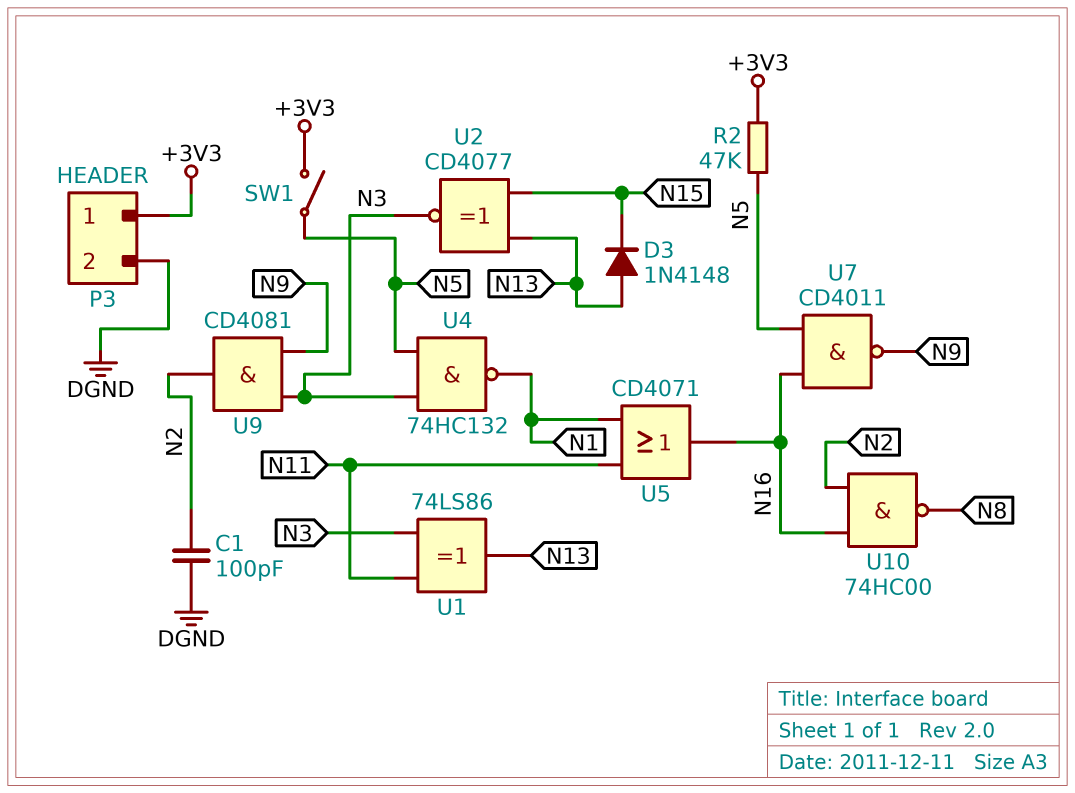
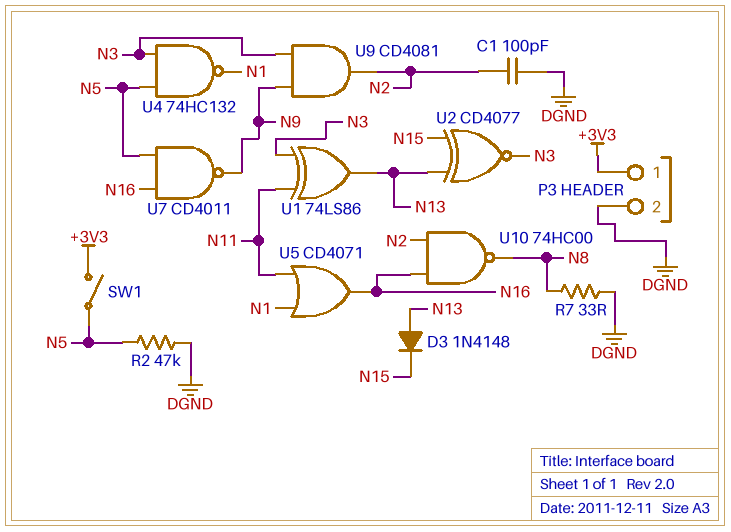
R2: 47k (+3V3, N5) -> 47k (DGND, N5)
R7: none -> 33 (DGND, N8)

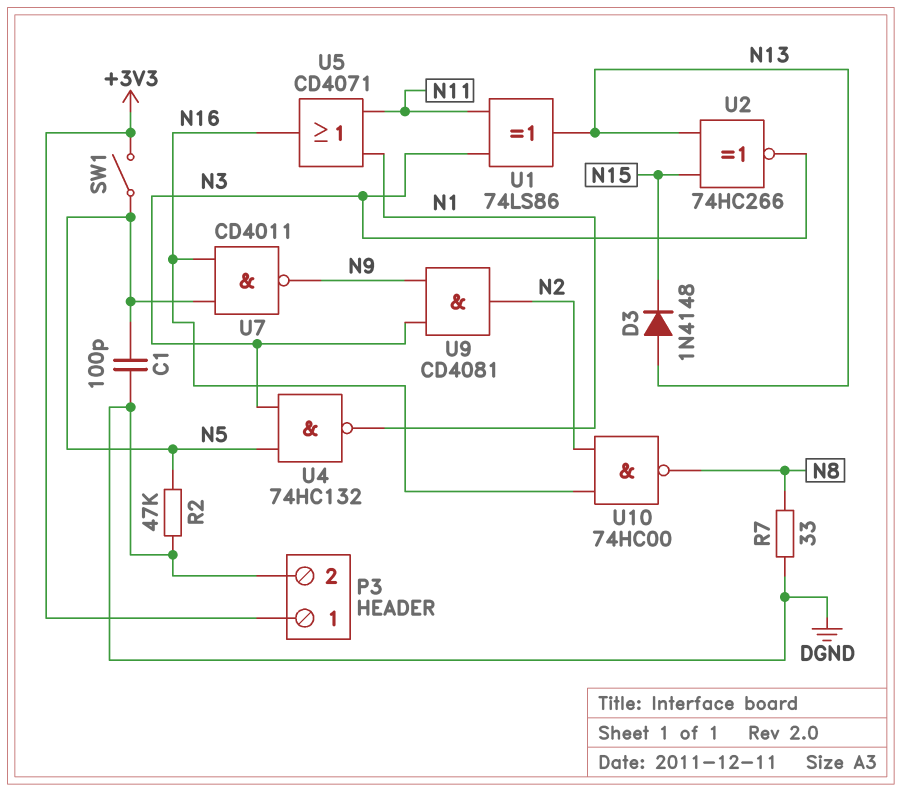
C1: 100pF (DGND, N2) -> 100pF (DGND, N5)
U2: XNOR CD4077 (in N13, in N15, out N3) -> XNOR 74HC266 (in N13, in N15, out N3)

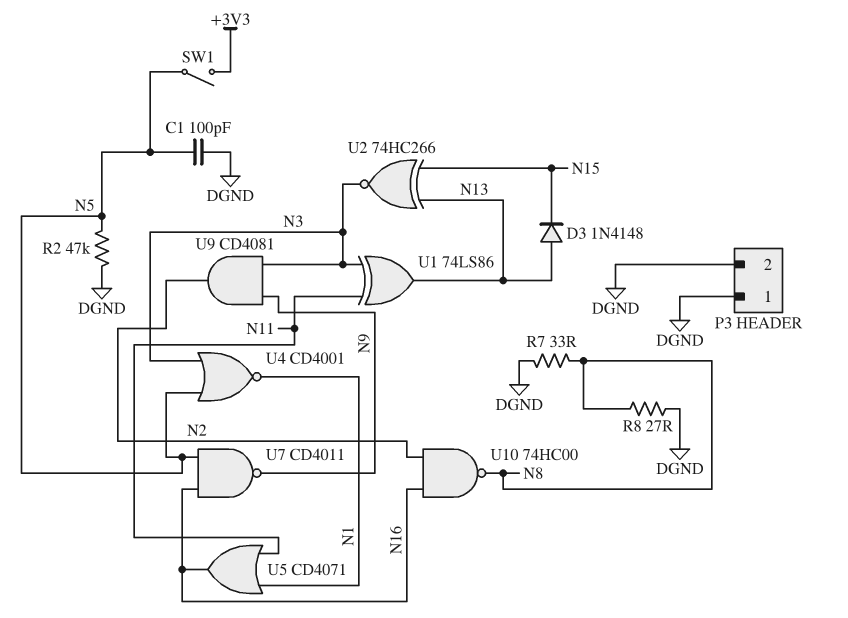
P3 pin 1: +3V3 -> DGND
R8: none -> 27 (DGND, N8)
U4: NAND 74HC132 (in N3, in N5, out N1) -> NOR CD4001 (in N3, in N5, out N1)

